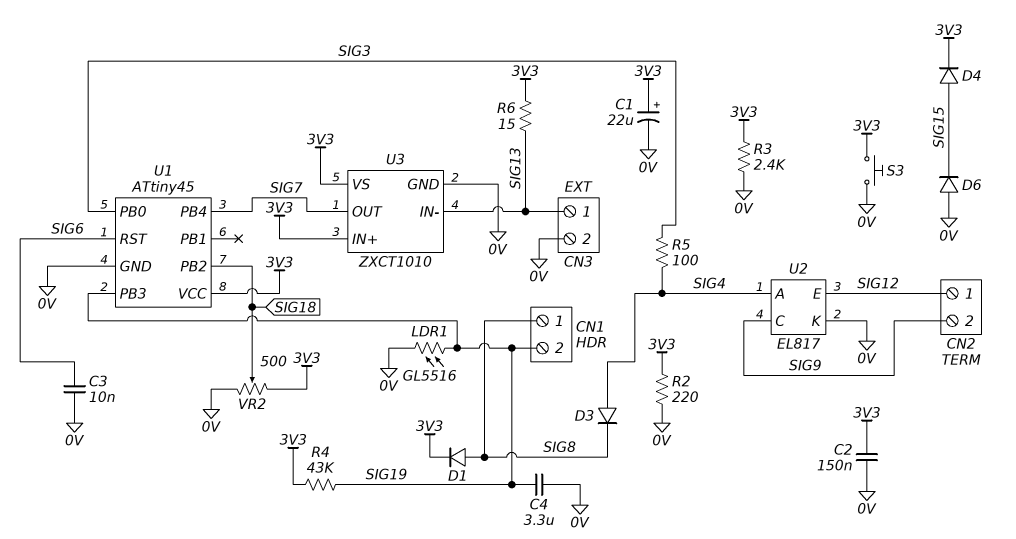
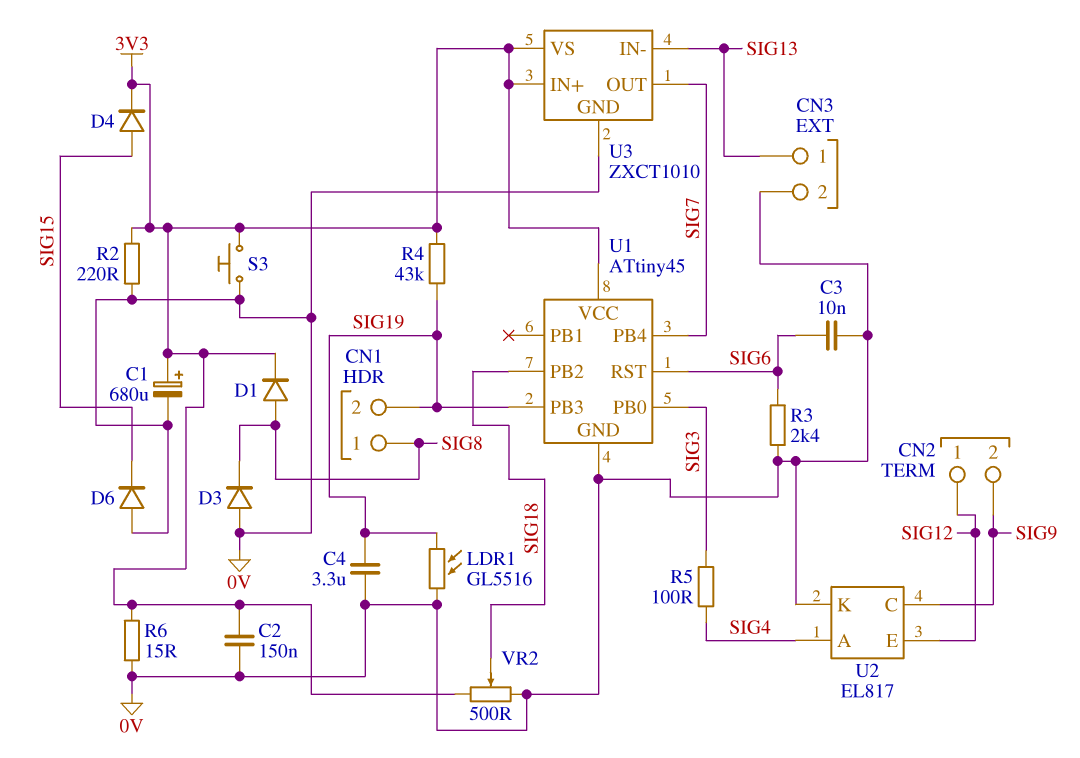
C1: 22uF (plus 3V3, minus 0V) -> 680uF (plus 3V3, minus 0V)
D3: diode (A SIG4, K SIG8) -> diode (A 0V, K SIG8)
R3: 2.4k (0V, 3V3) -> 2.4k (0V, SIG6)
R6: 15 (3V3, SIG13) -> 15 (0V, 3V3)

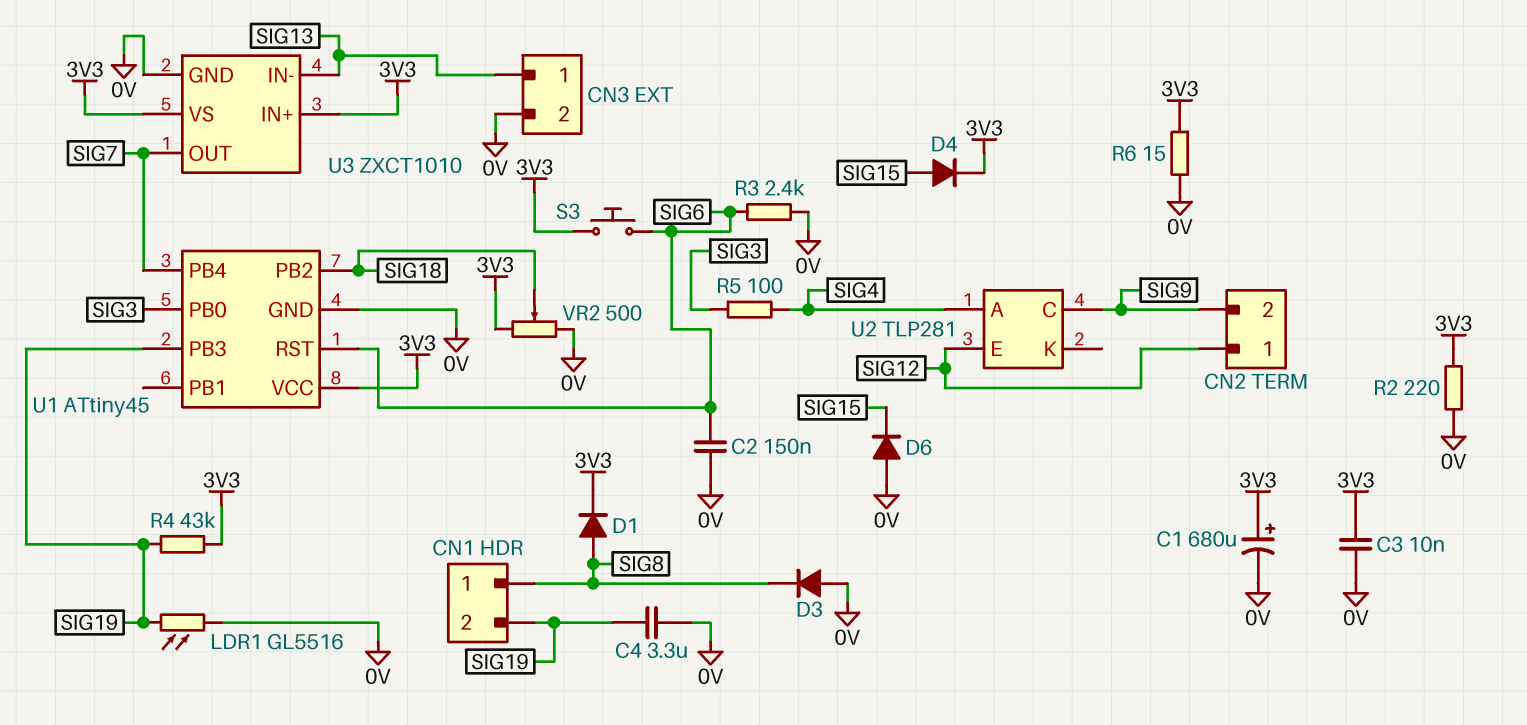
C2: 150nF (0V, 3V3) -> 150nF (0V, SIG6)
C3: 10nF (0V, SIG6) -> 10nF (0V, 3V3)
S3: button (0V, 3V3) -> button (3V3, SIG6)
U2: EL817 -> TLP281
U2 pin K: 0V -> none

